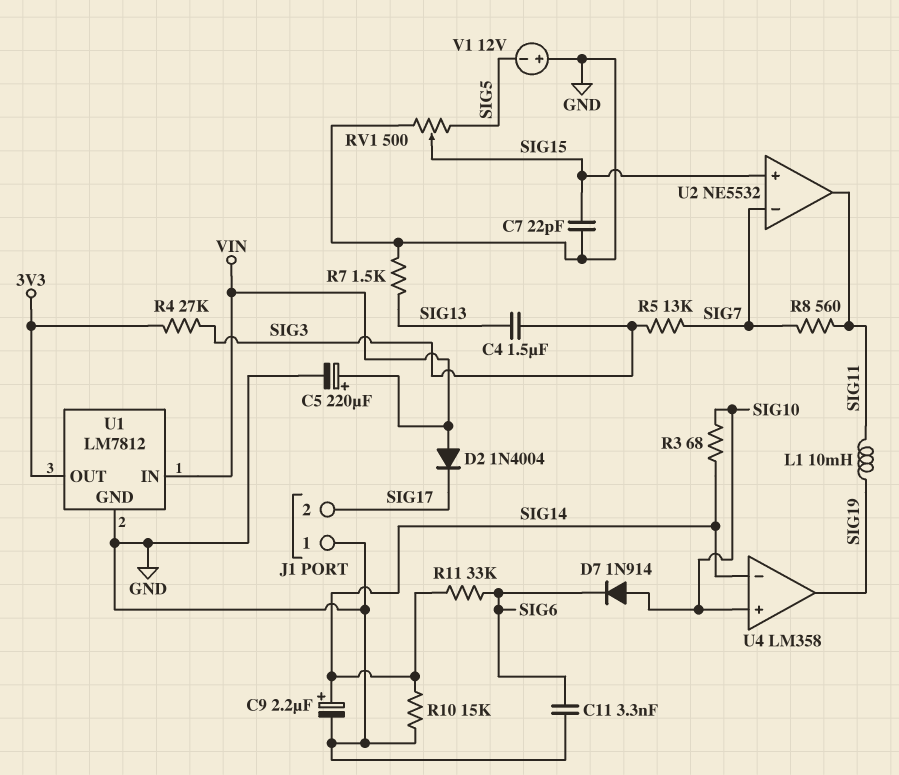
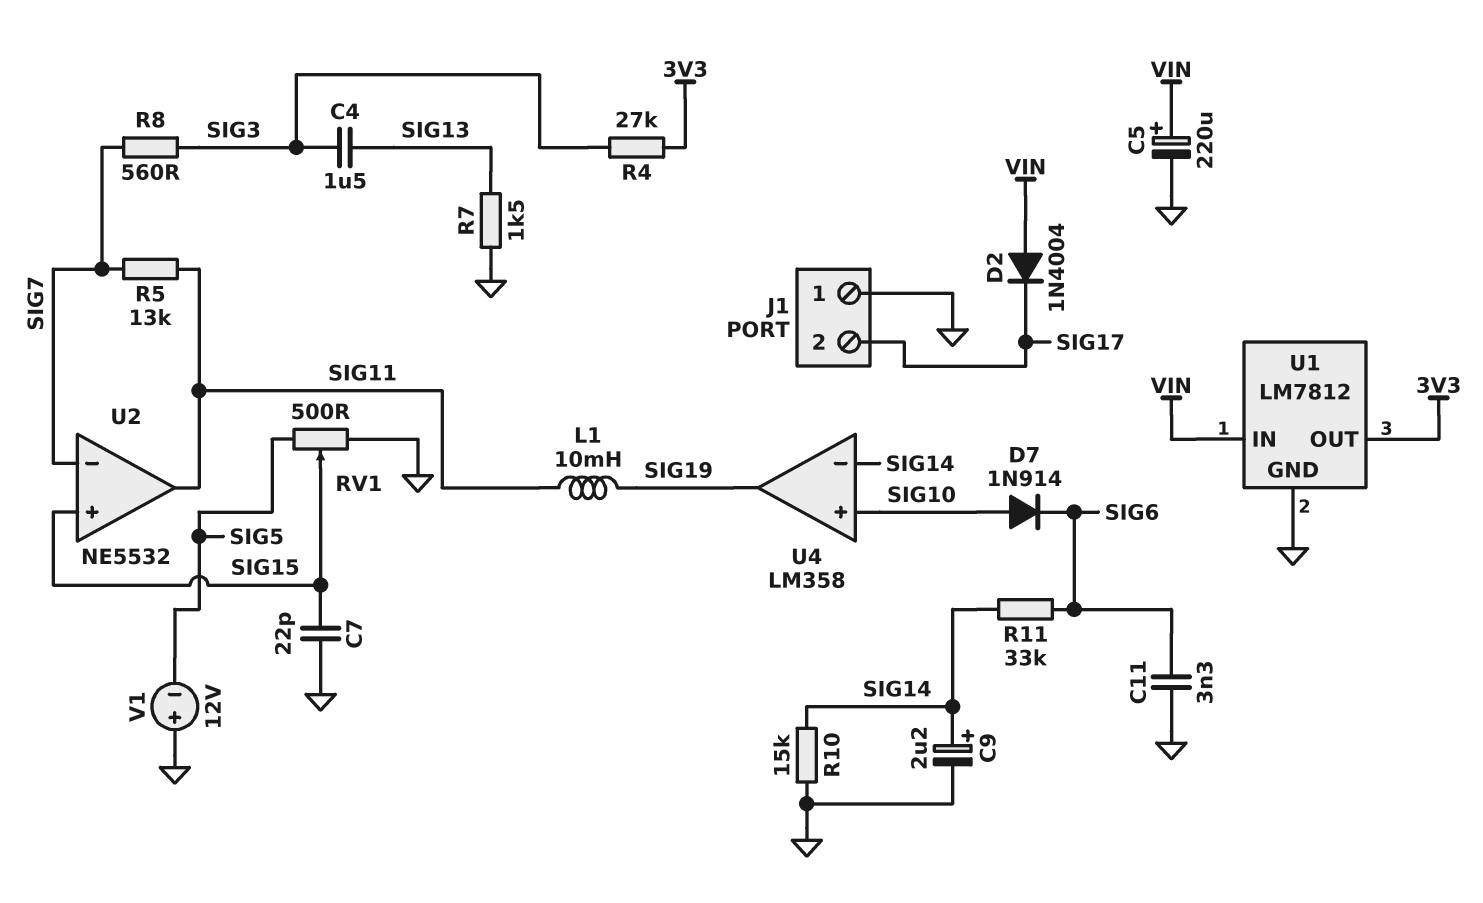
R3: 68 (SIG10, SIG14) -> none
R5: 13k (SIG3, SIG7) -> 13k (SIG7, SIG11)
R8: 560 (SIG7, SIG11) -> 560 (SIG3, SIG7)

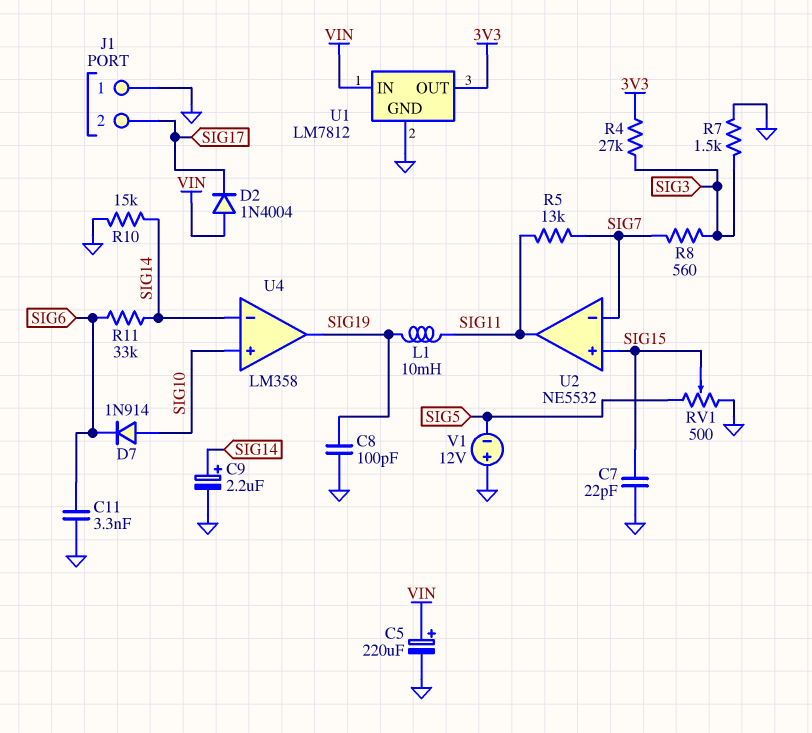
C4: 1.5uF (SIG3, SIG13) -> none
C8: none -> 100pF (GND, SIG19)
R7: 1.5k (GND, SIG13) -> 1.5k (GND, SIG3)

